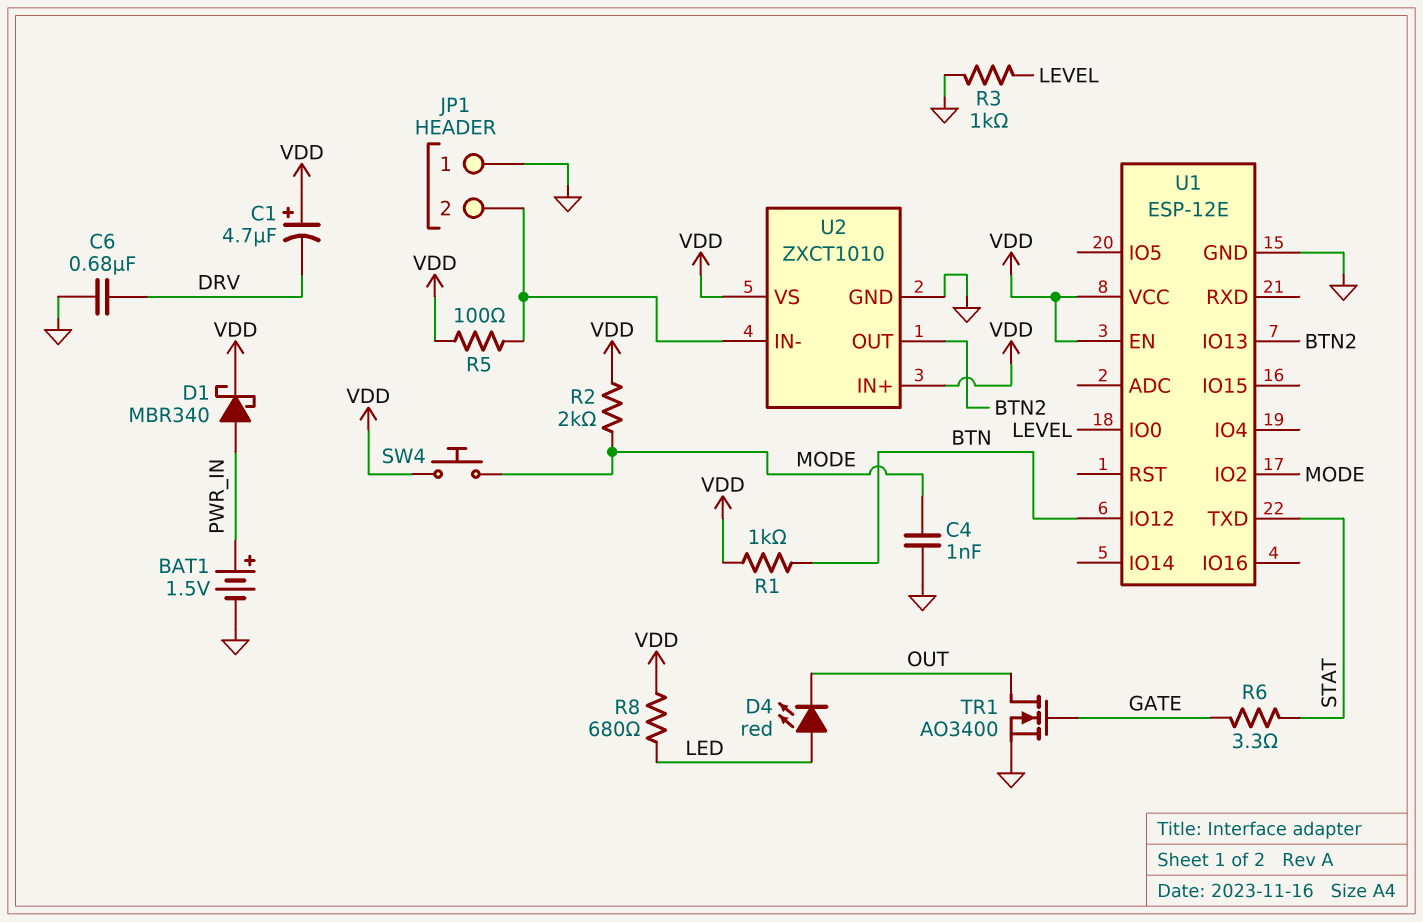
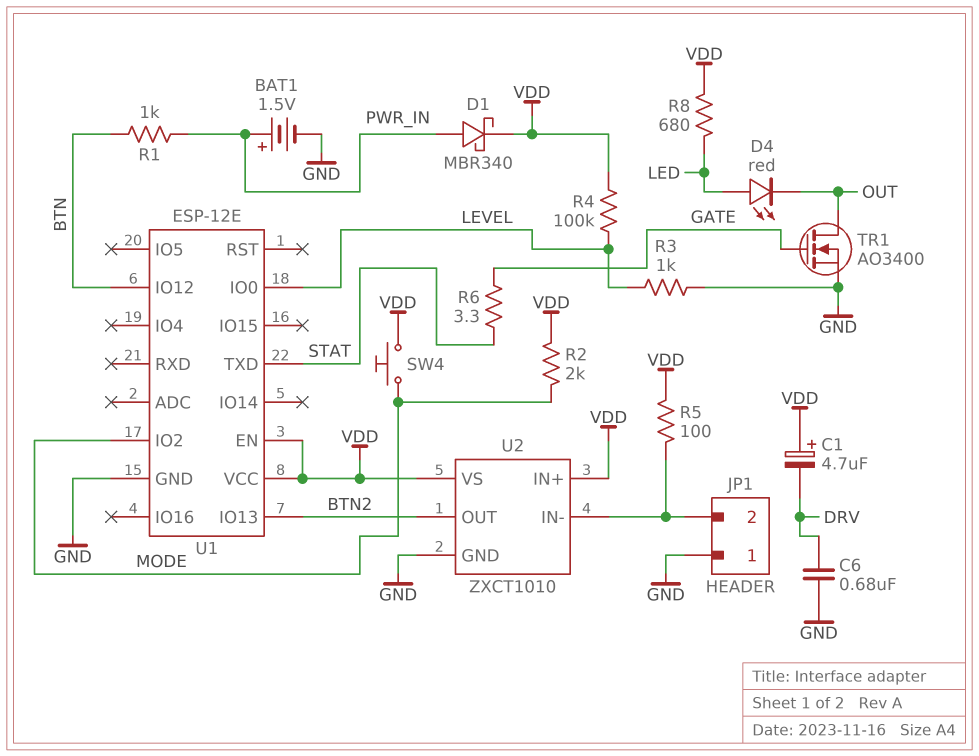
C4: 1nF (GND, MODE) -> none
R1: 1k (BTN, VDD) -> 1k (BTN, PWR_IN)
R4: none -> 100k (LEVEL, VDD)

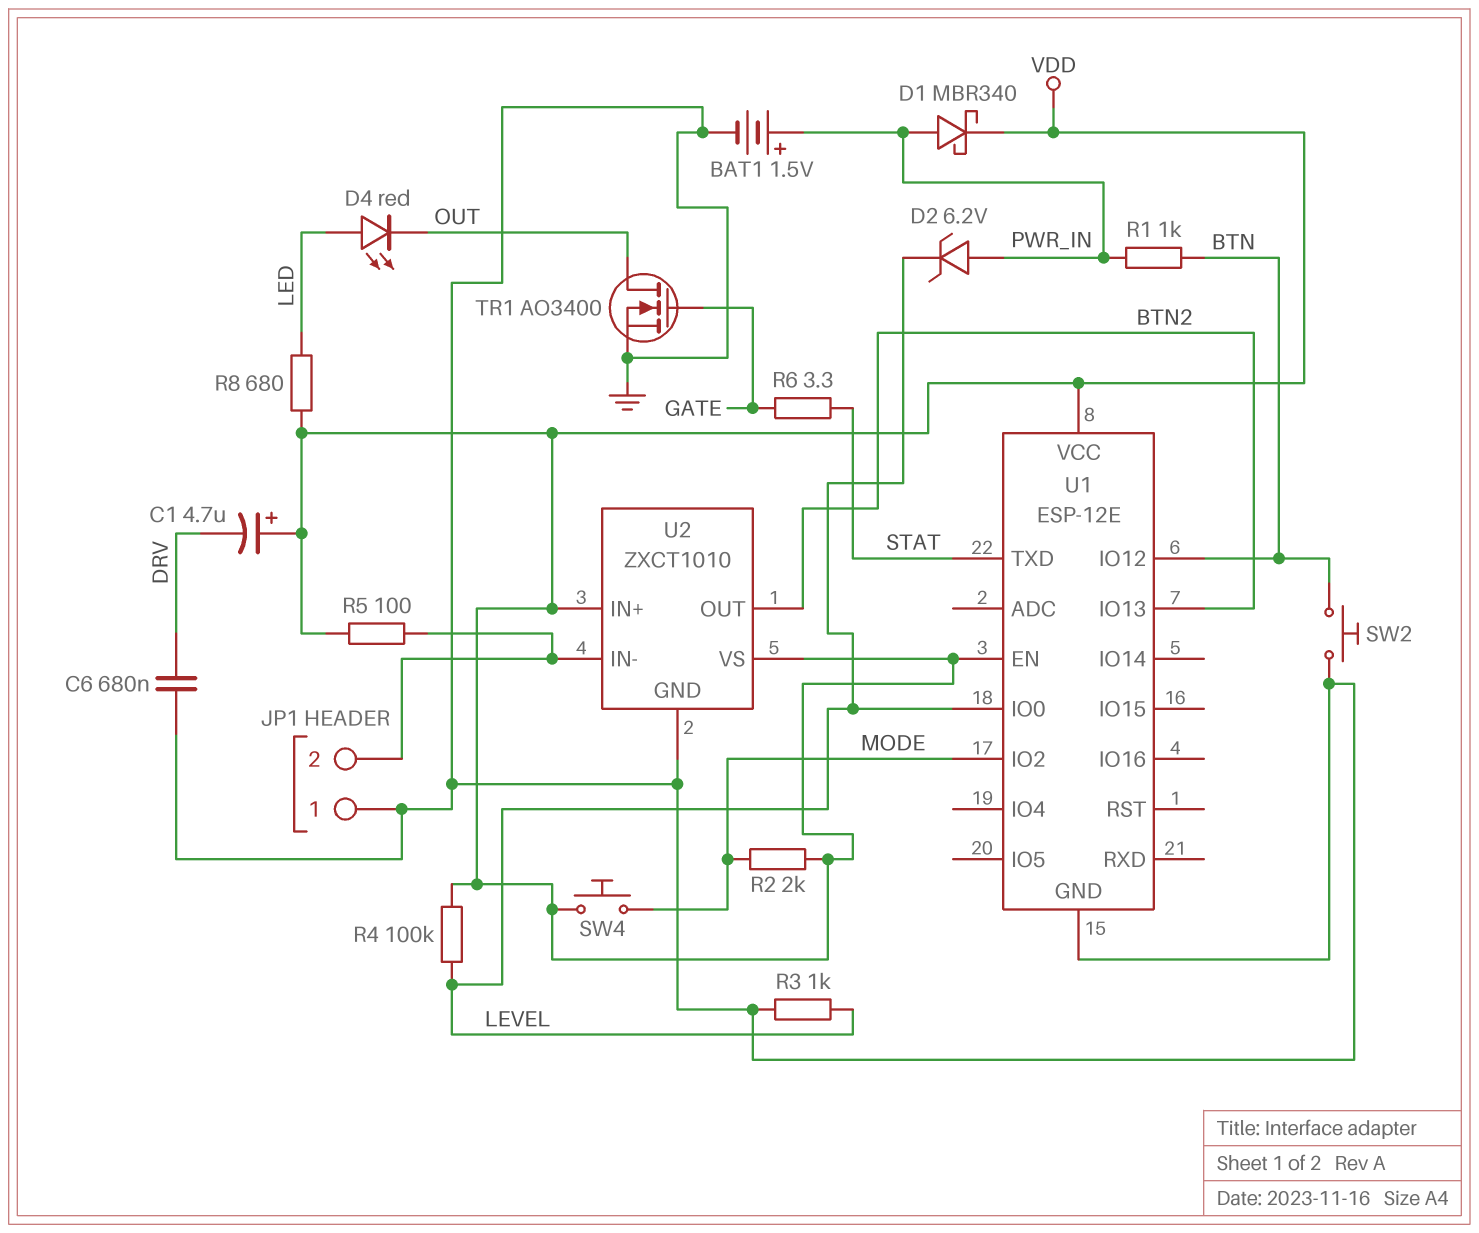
D2: none -> zener 6.2V (A PWR_IN, K LEVEL)
SW2: none -> button (BTN, GND)

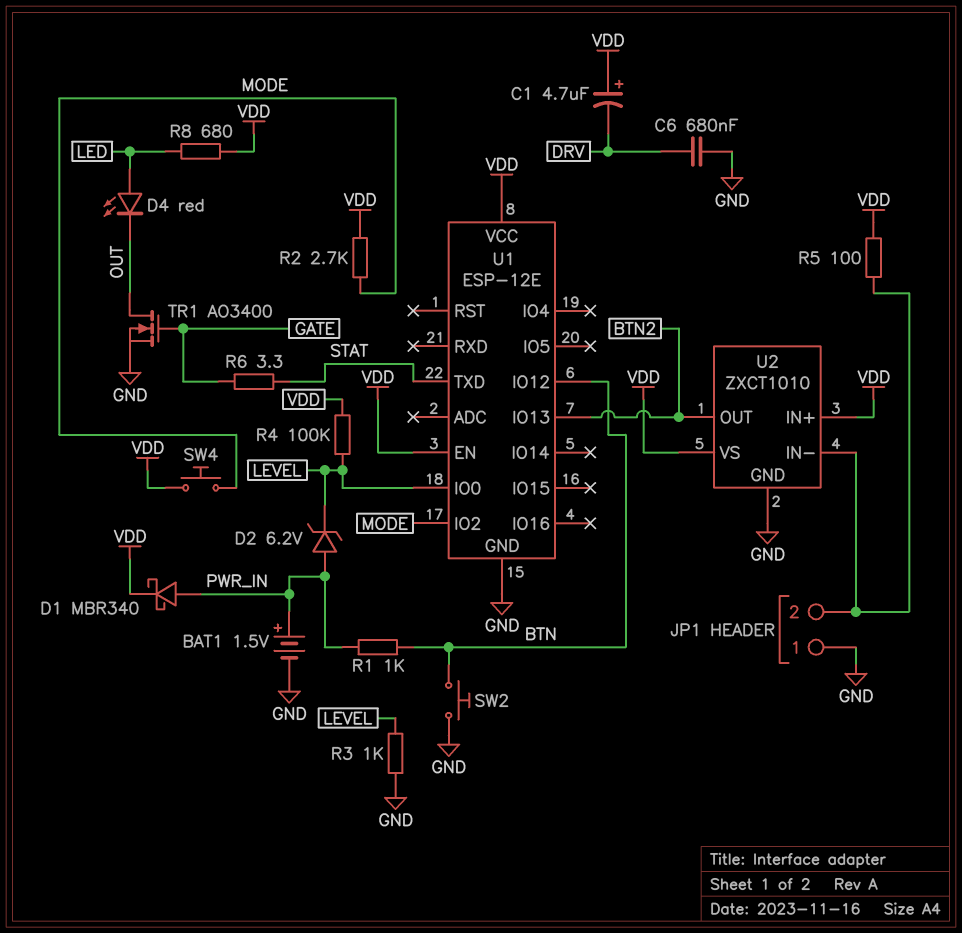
R2: 2k (MODE, VDD) -> 2.7k (MODE, VDD)

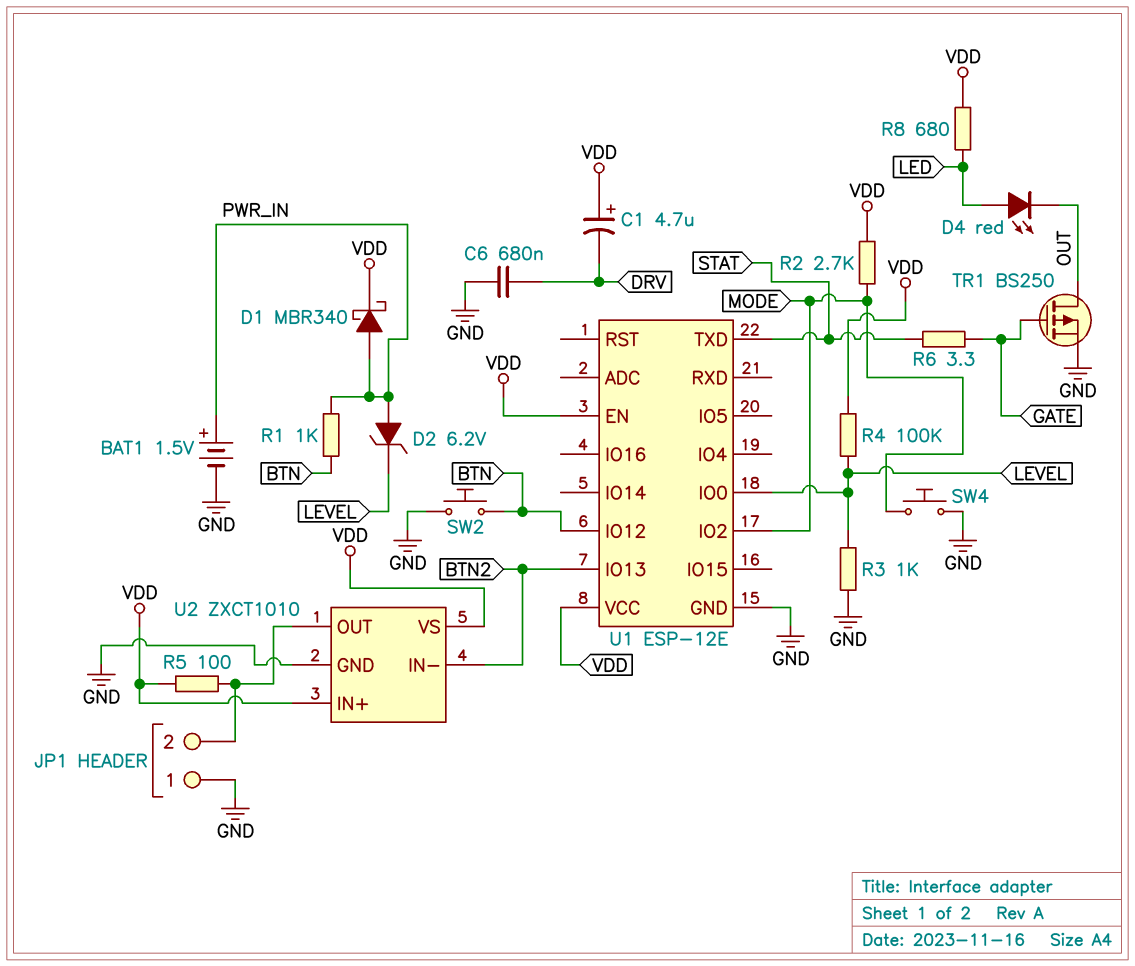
SW4: button (MODE, VDD) -> button (GND, MODE)
TR1: NMOS AO3400 (G GATE, D OUT, S GND) -> PMOS BS250 (G GATE, D OUT, S GND)
U2 pin IN-: JP1/2 -> BTN2
U2 pin OUT: BTN2 -> JP1/2

